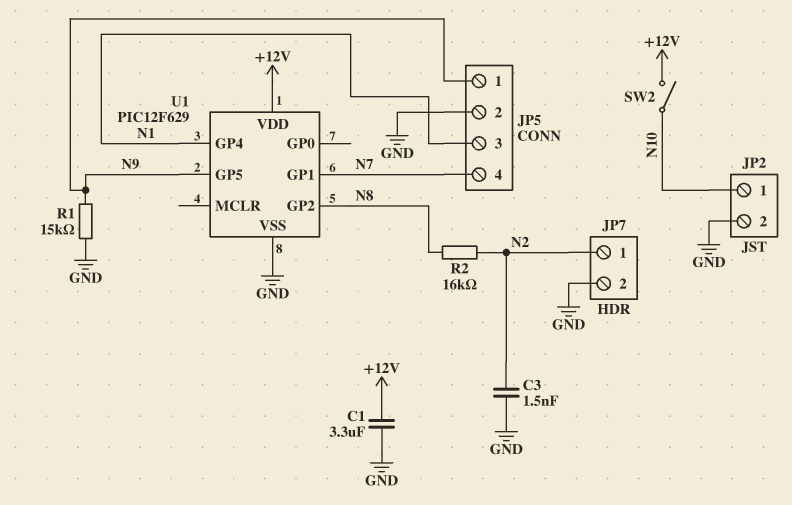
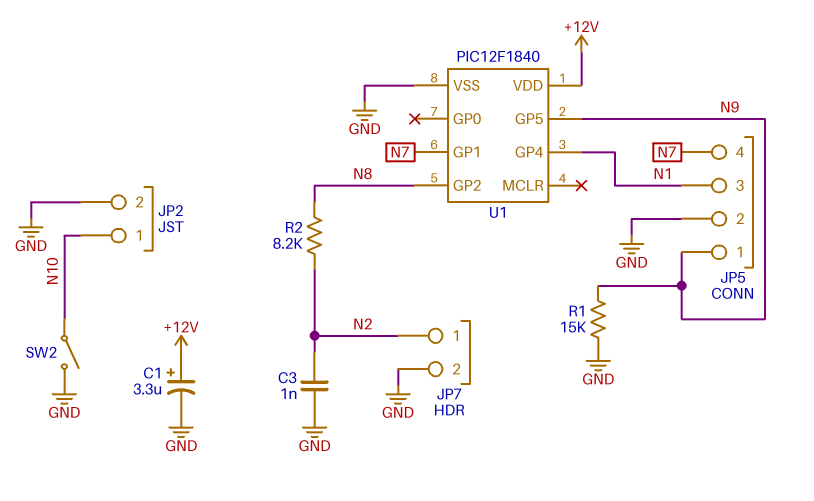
C1: 3.3uF (+12V, GND) -> 3.3uF (plus +12V, minus GND)
C3: 1.5nF (GND, N2) -> 1nF (GND, N2)
R2: 16k (N2, N8) -> 8.2k (N2, N8)
SW2: switch (+12V, N10) -> switch (GND, N10)
U1: PIC12F629 -> PIC12F1840

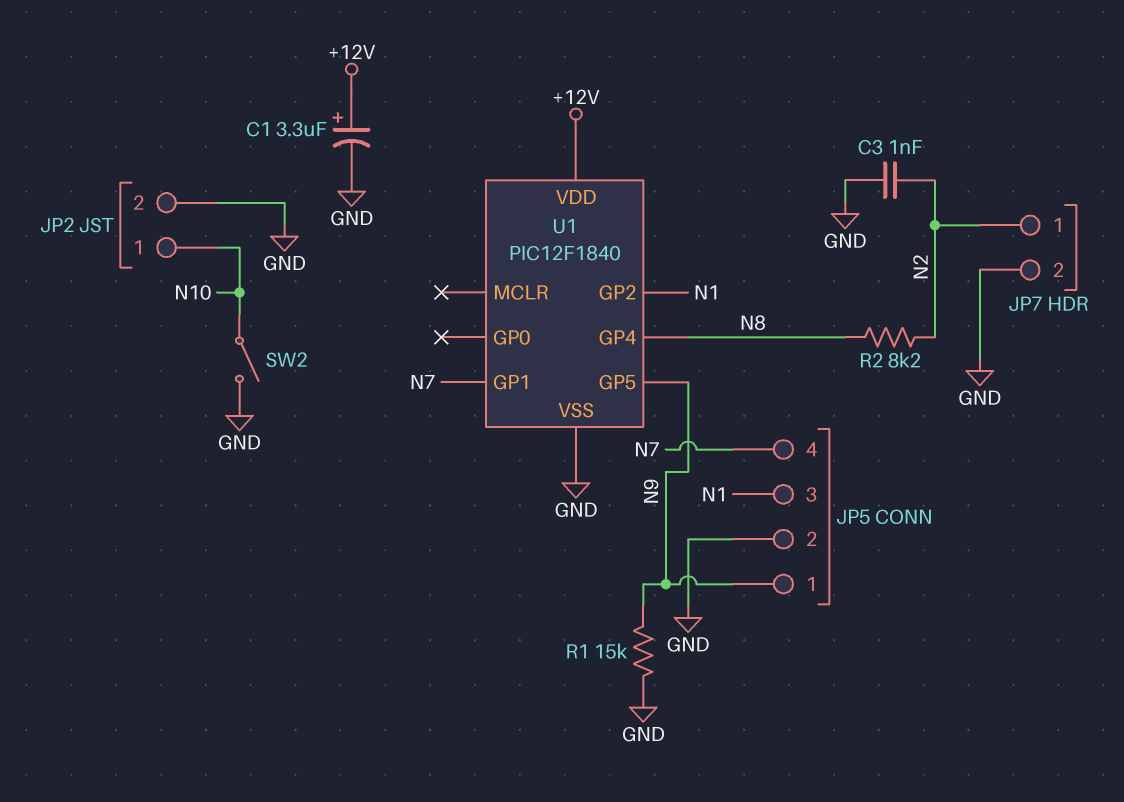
U1 pin GP2: N8 -> N1
U1 pin GP4: N1 -> N8

